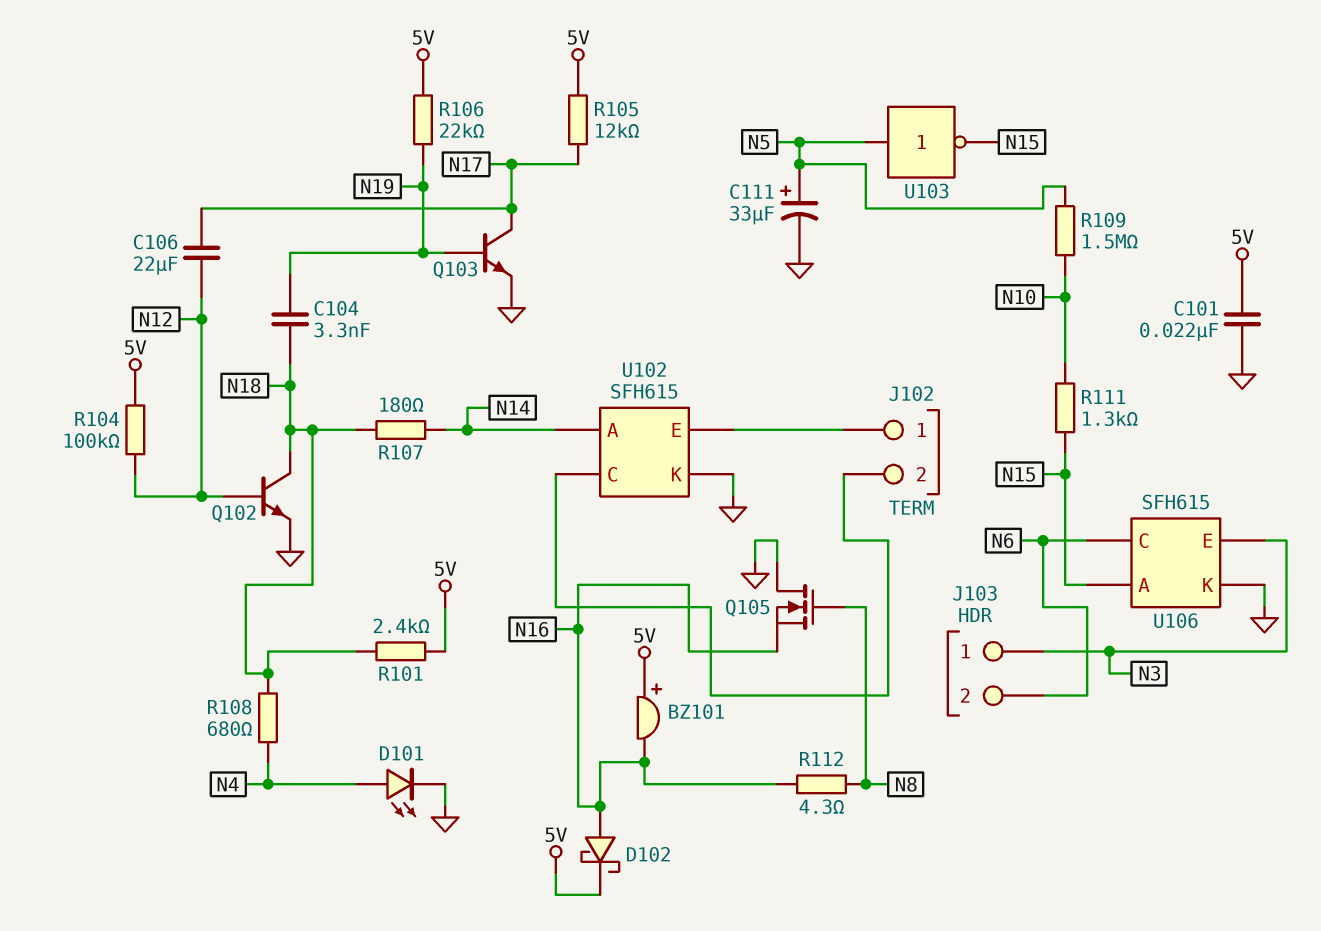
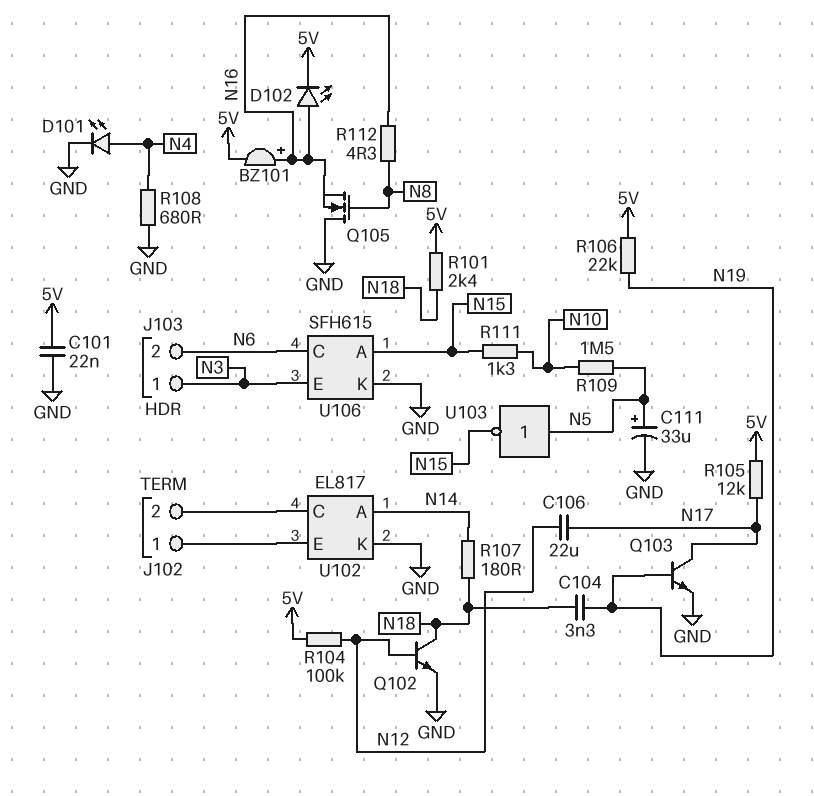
BZ101: buzzer (plus 5V, minus N16) -> buzzer (plus N16, minus 5V)
D102: schottky (A N16, K 5V) -> LED (A N16, K 5V)
R108: 680 (N4, N18) -> 680 (GND, N4)
U102: SFH615 -> EL817

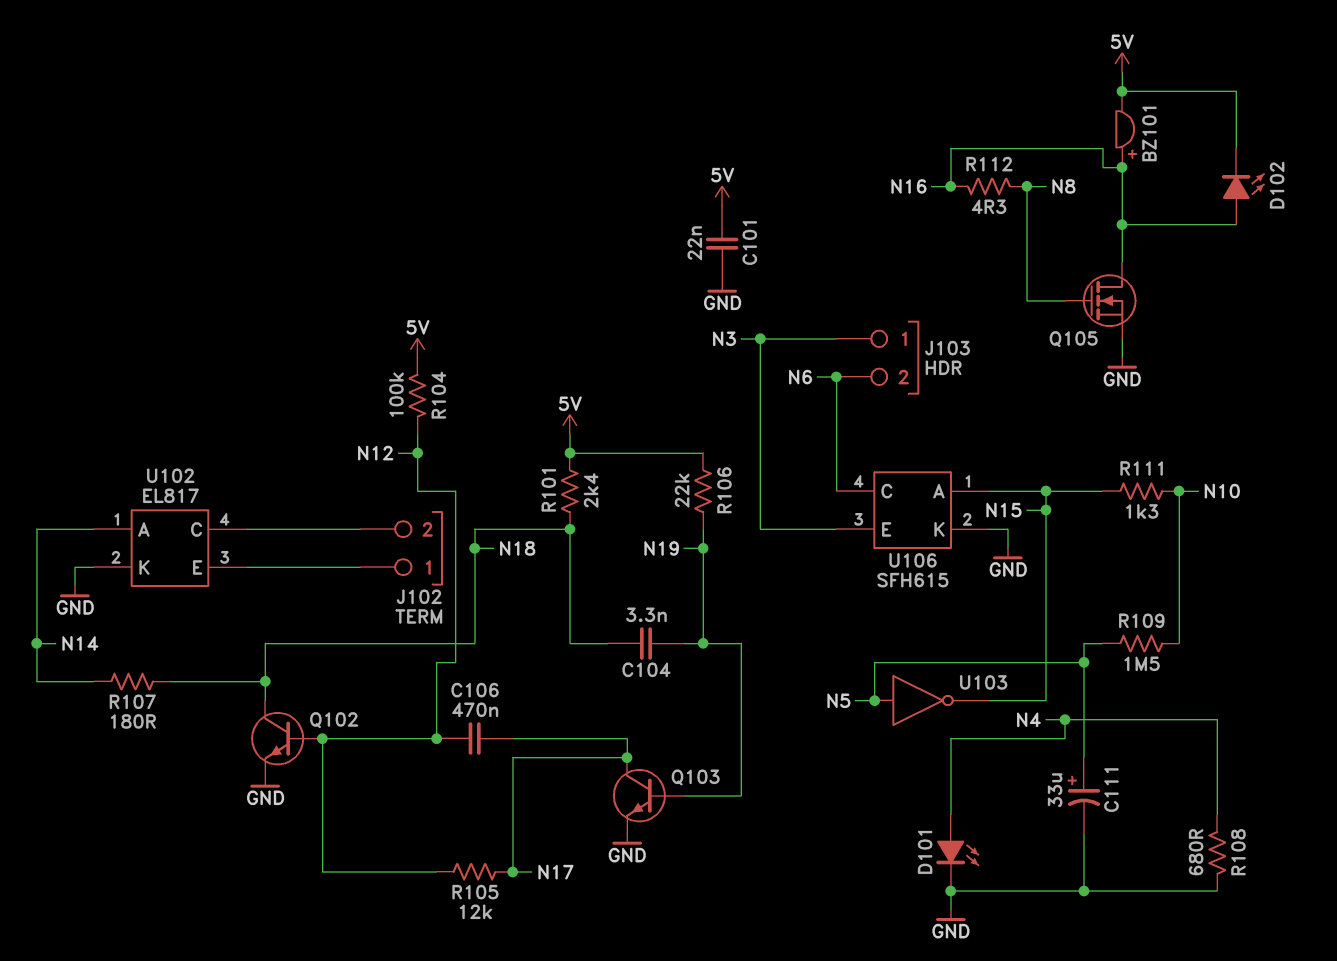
C106: 22uF (N12, N17) -> 470nF (N12, N17)
Q105: NMOS (G N8, D GND, S N16) -> NMOS (G N8, D N16, S GND)
R105: 12k (5V, N17) -> 12k (N12, N17)

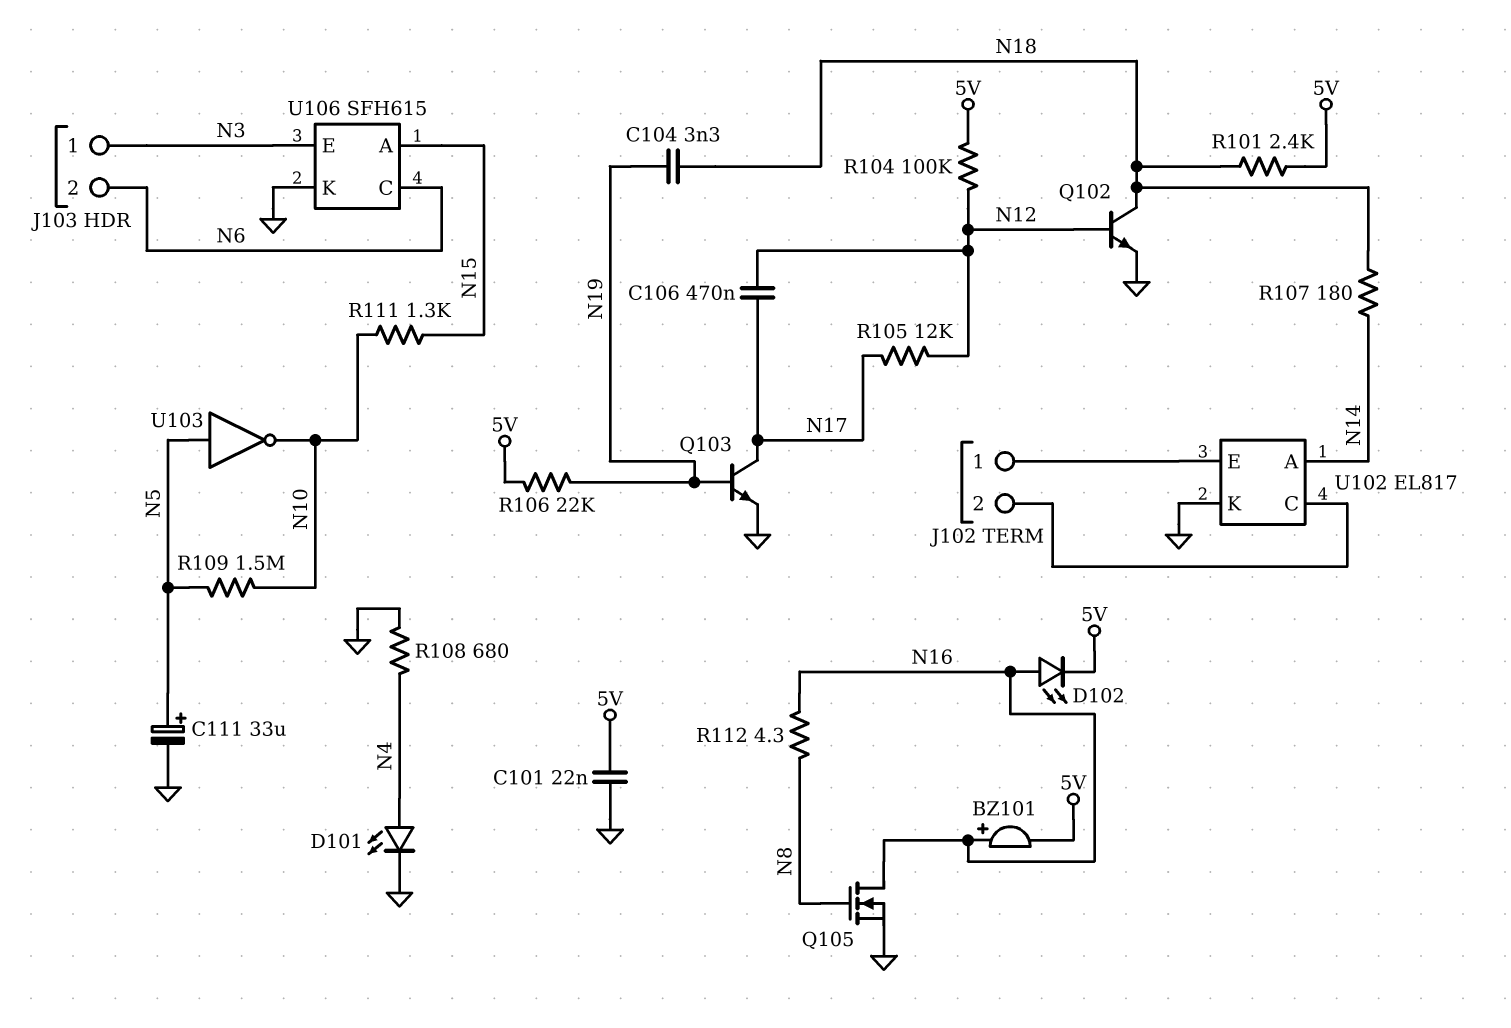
U103: NOT (in N5, out N15) -> NOT (in N5, out N10)

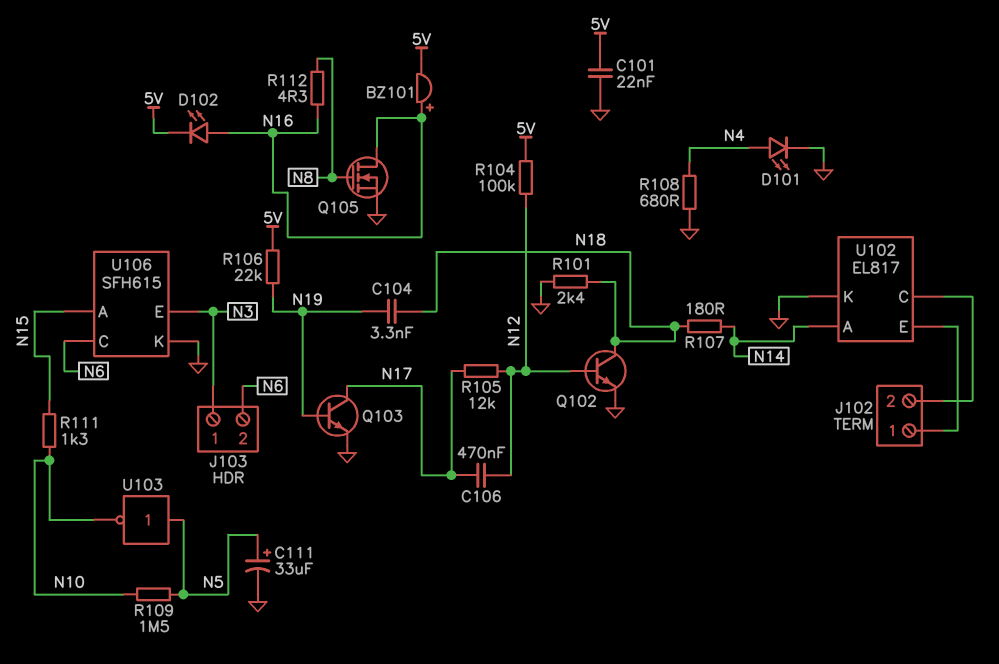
R101: 2.4k (5V, N18) -> 2.4k (GND, N18)

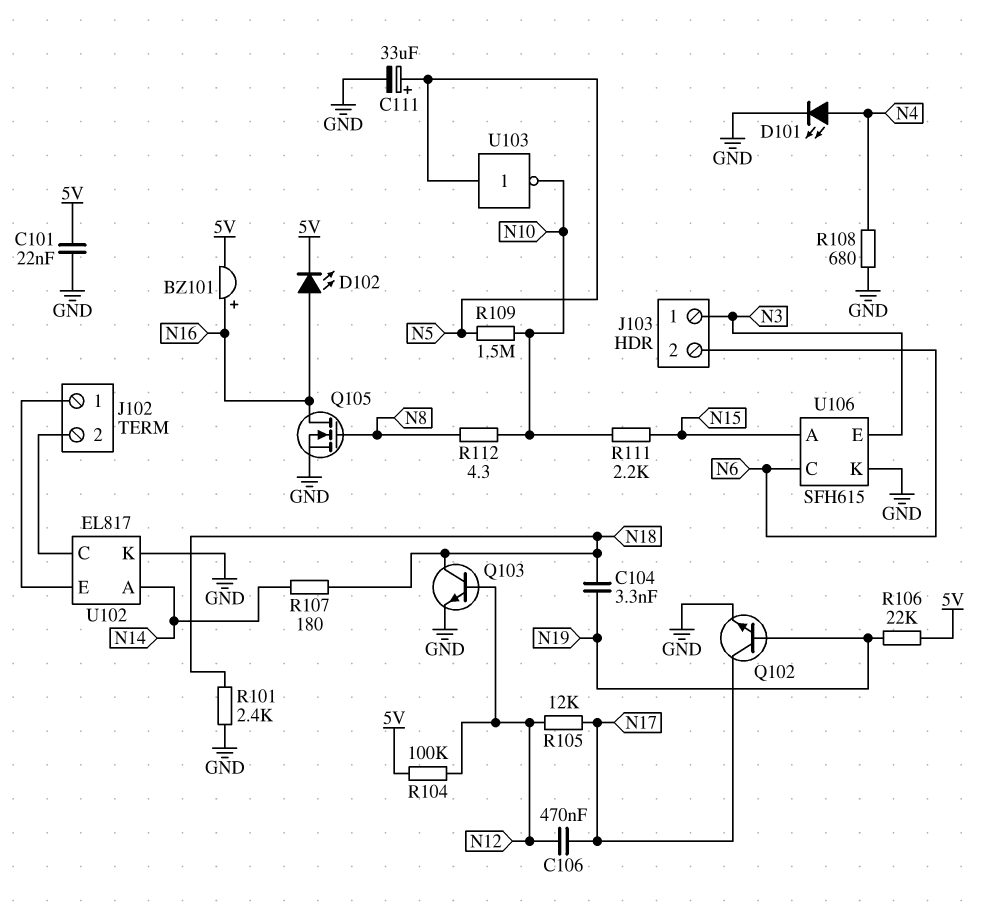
Q102: NPN (B N12, C N18, E GND) -> NPN (B N19, C N17, E GND)
Q103: NPN (B N19, C N17, E GND) -> NPN (B N12, C N18, E GND)
R111: 1.3k (N10, N15) -> 2.2k (N10, N15)
R112: 4.3 (N8, N16) -> 4.3 (N8, N10)

